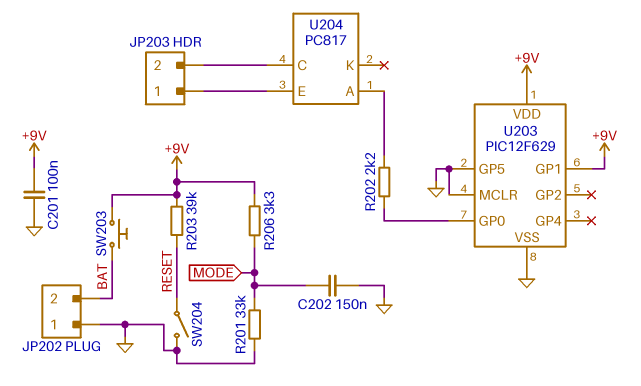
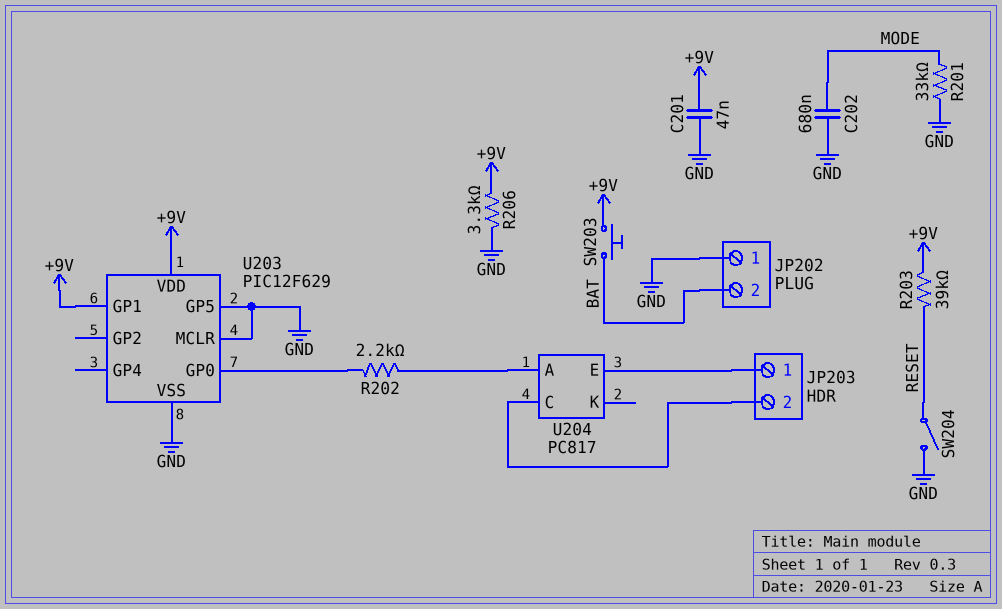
C201: 100nF (+9V, GND) -> 47nF (+9V, GND)
C202: 150nF (GND, MODE) -> 680nF (GND, MODE)
R206: 3.3k (+9V, MODE) -> 3.3k (+9V, GND)

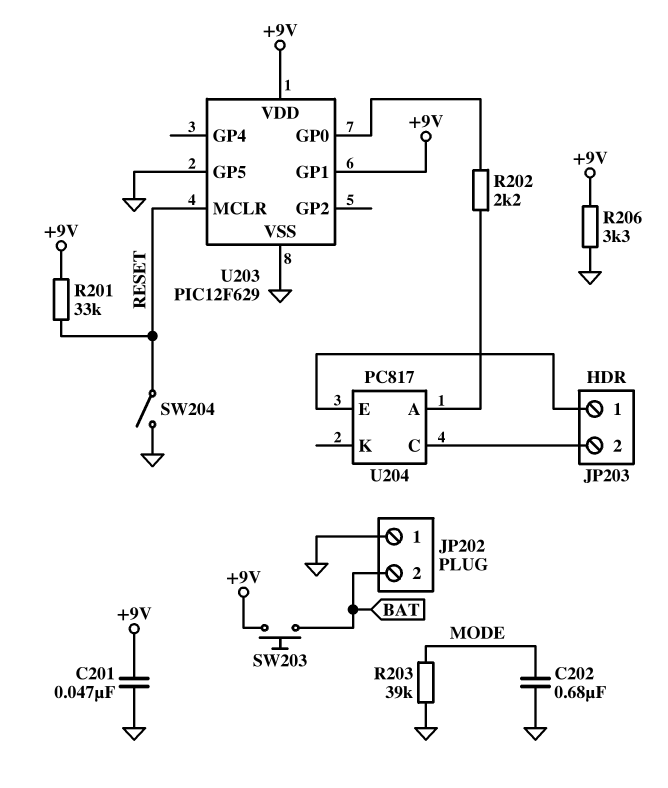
R201: 33k (GND, MODE) -> 33k (+9V, RESET)
R203: 39k (+9V, RESET) -> 39k (GND, MODE)
U203 pin MCLR: GND -> RESET

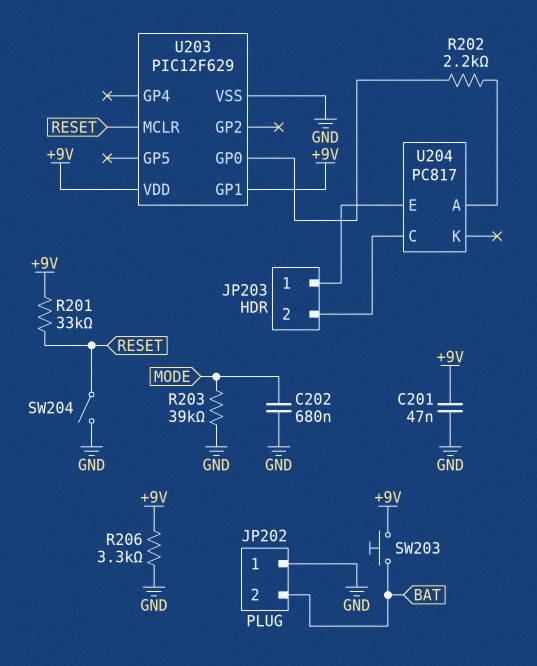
U203 pin GP5: GND -> none

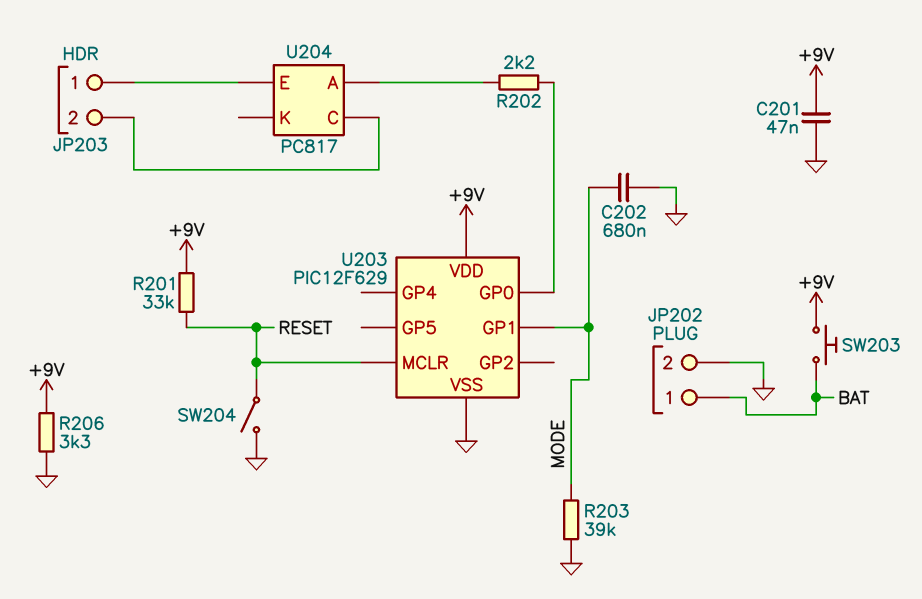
JP202 pin 1: GND -> BAT
JP202 pin 2: BAT -> GND
U203 pin GP1: +9V -> MODE

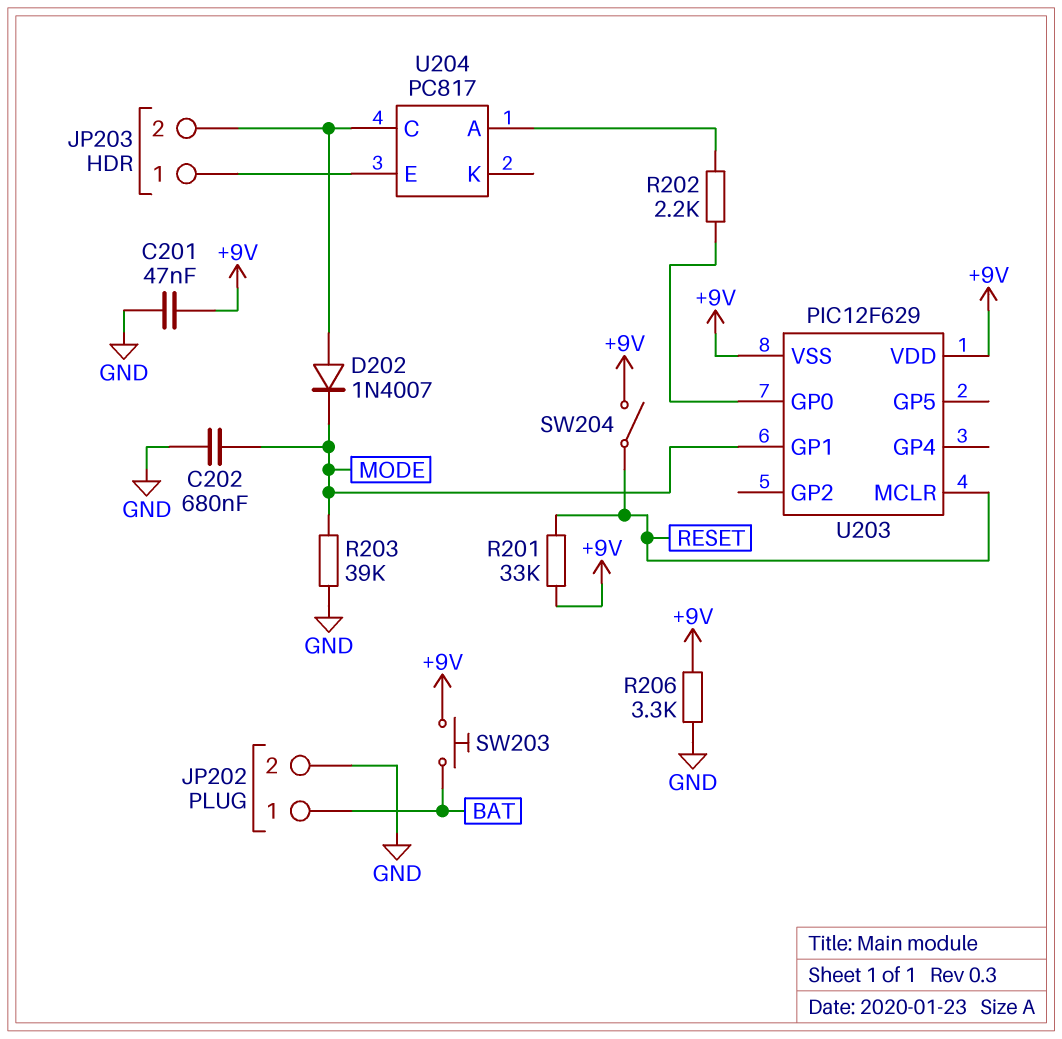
D202: none -> diode 1N4007 (A JP203/2, K MODE)
SW204: switch (GND, RESET) -> switch (+9V, RESET)
U203 pin VSS: GND -> +9V

